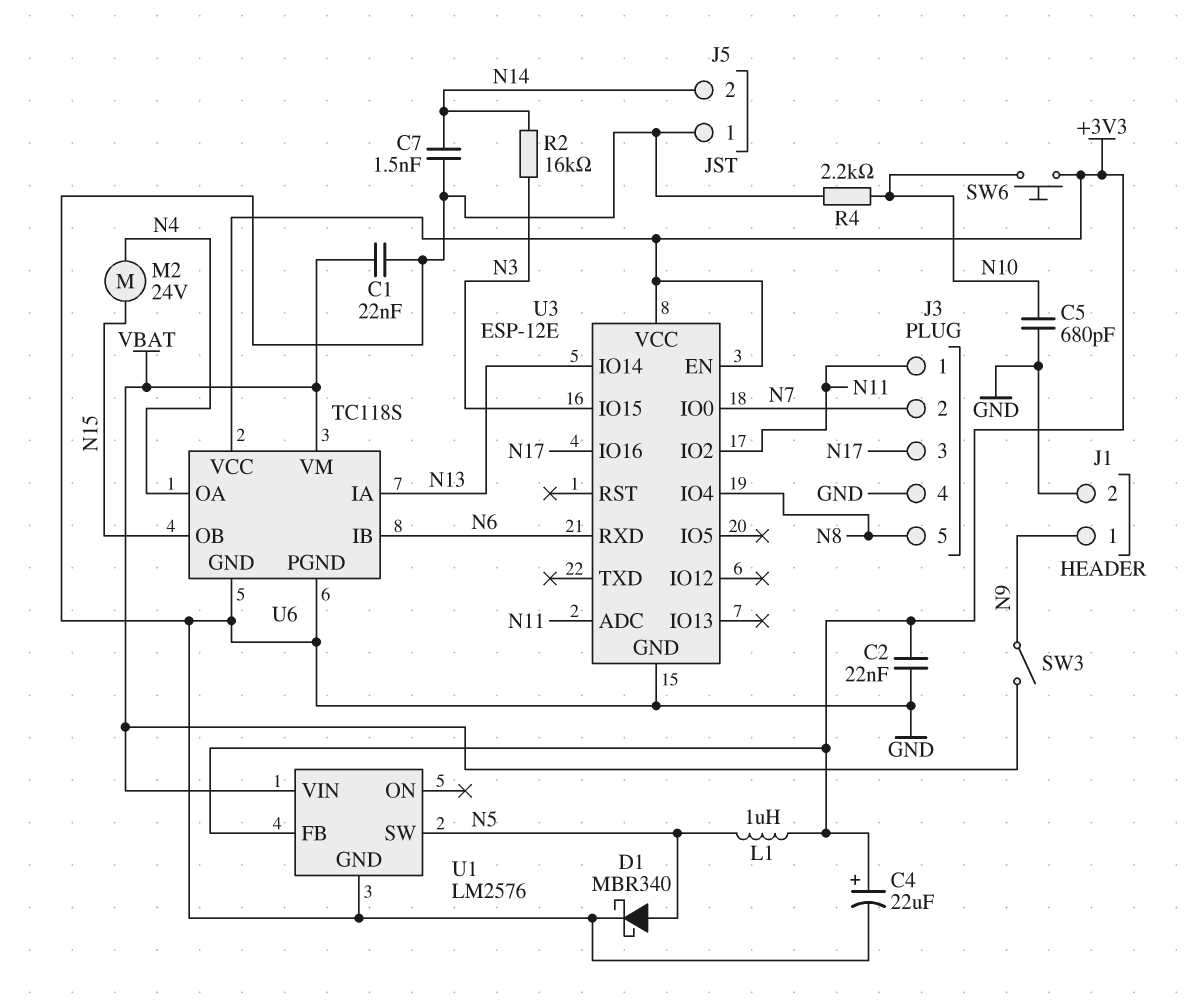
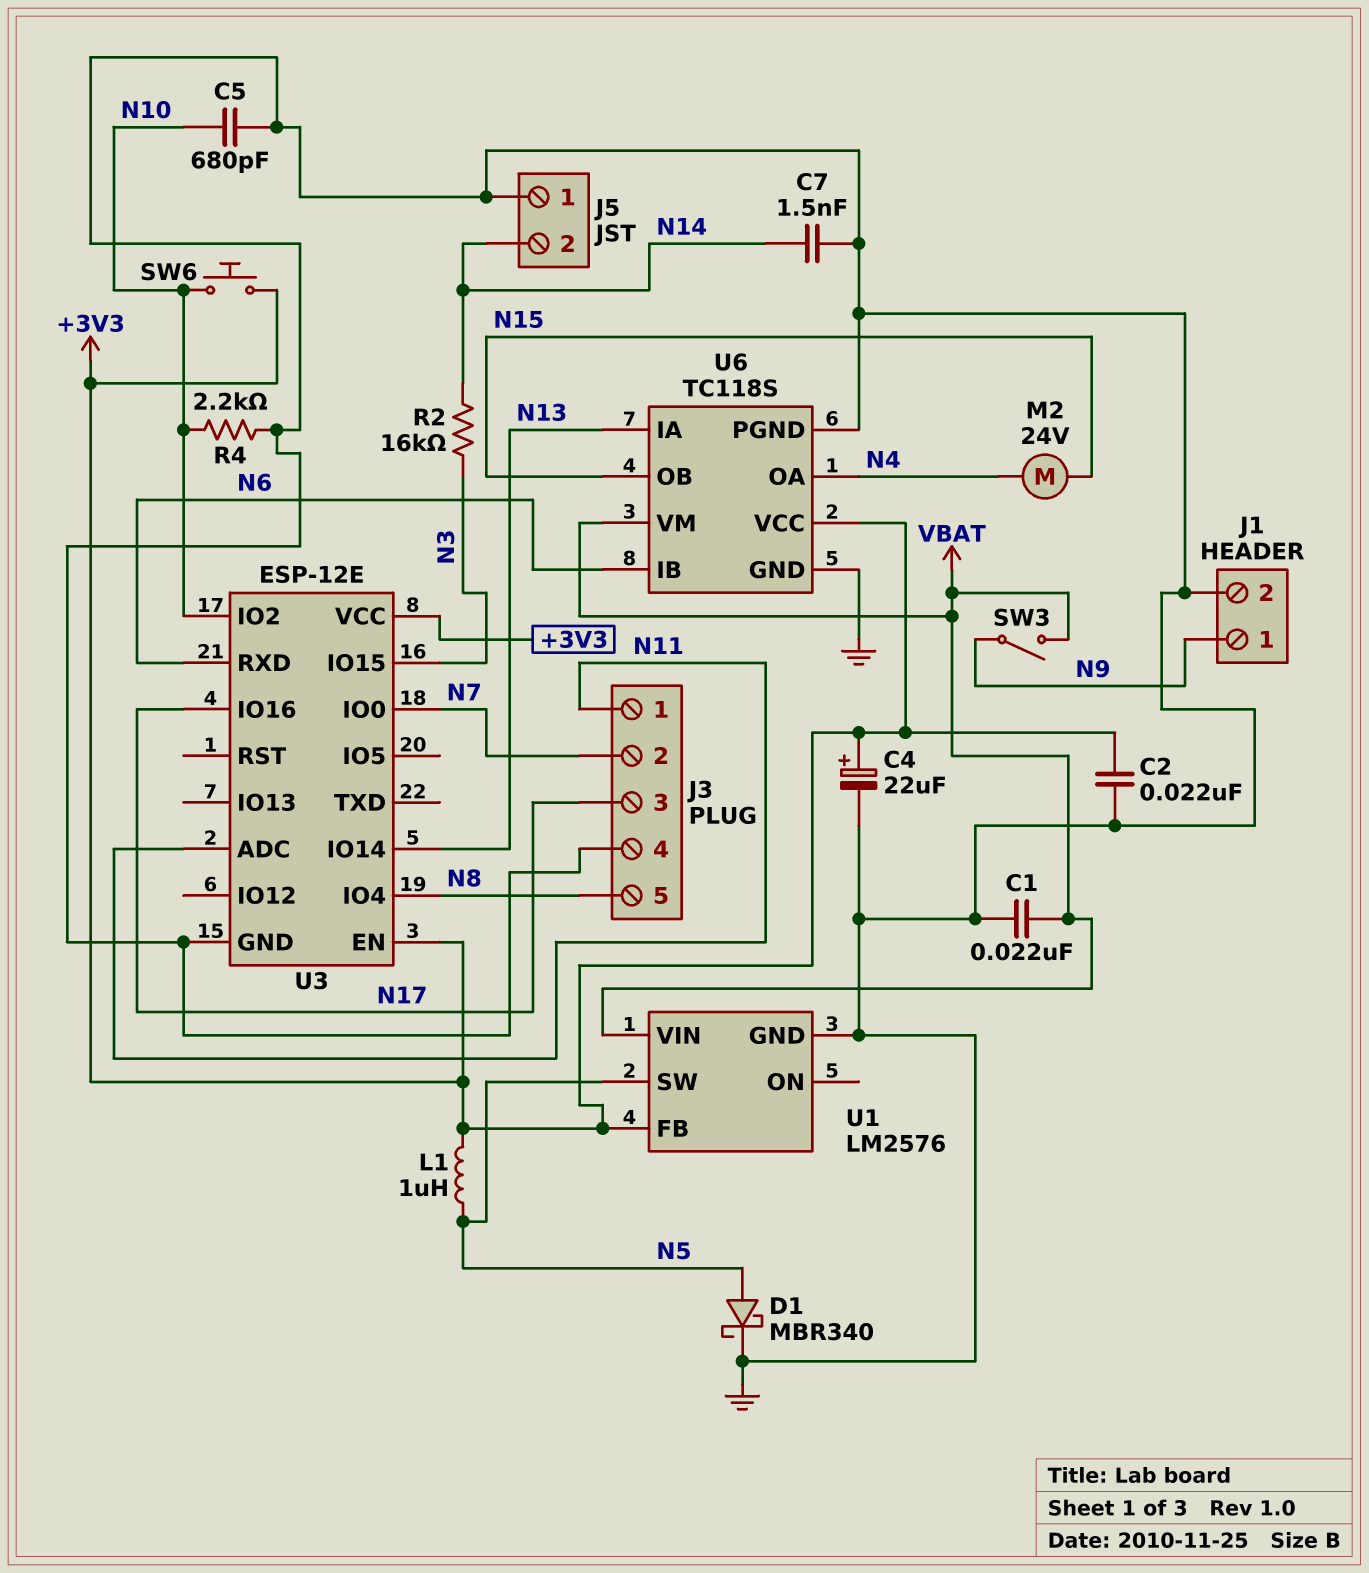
U3 pin IO2: N11 -> N10

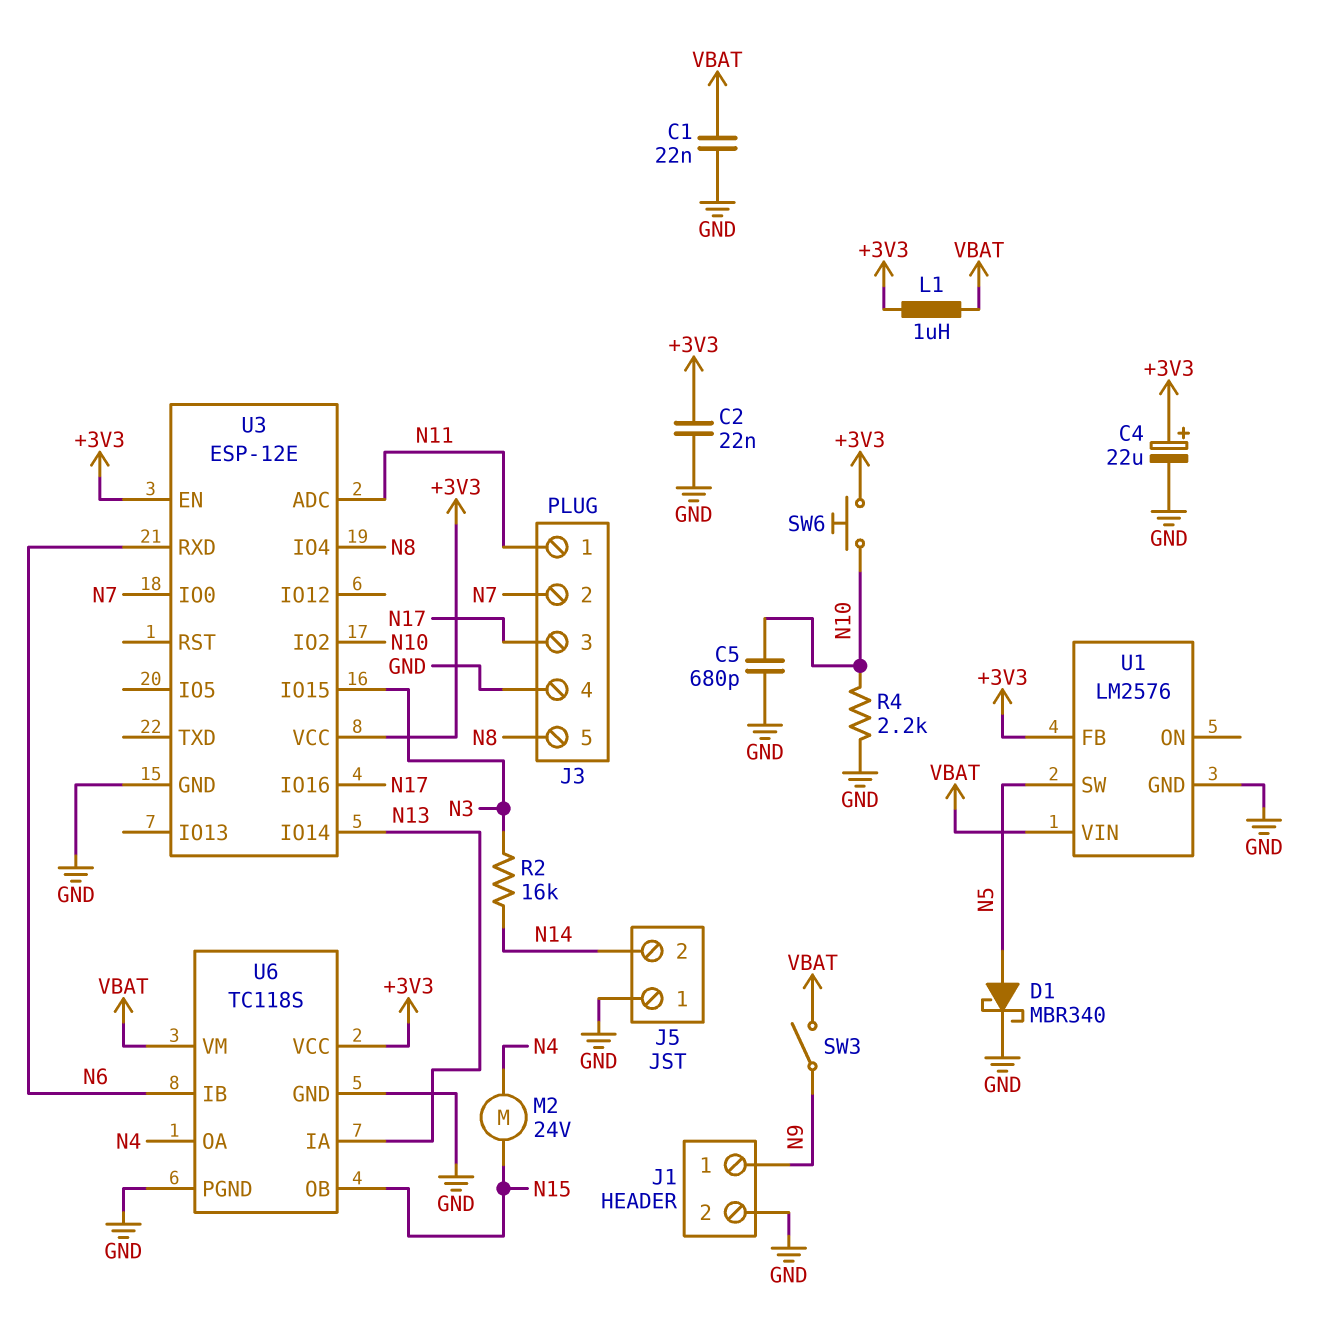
C7: 1.5nF (GND, N14) -> none
L1: 1uH (+3V3, N5) -> 1uH (+3V3, VBAT)

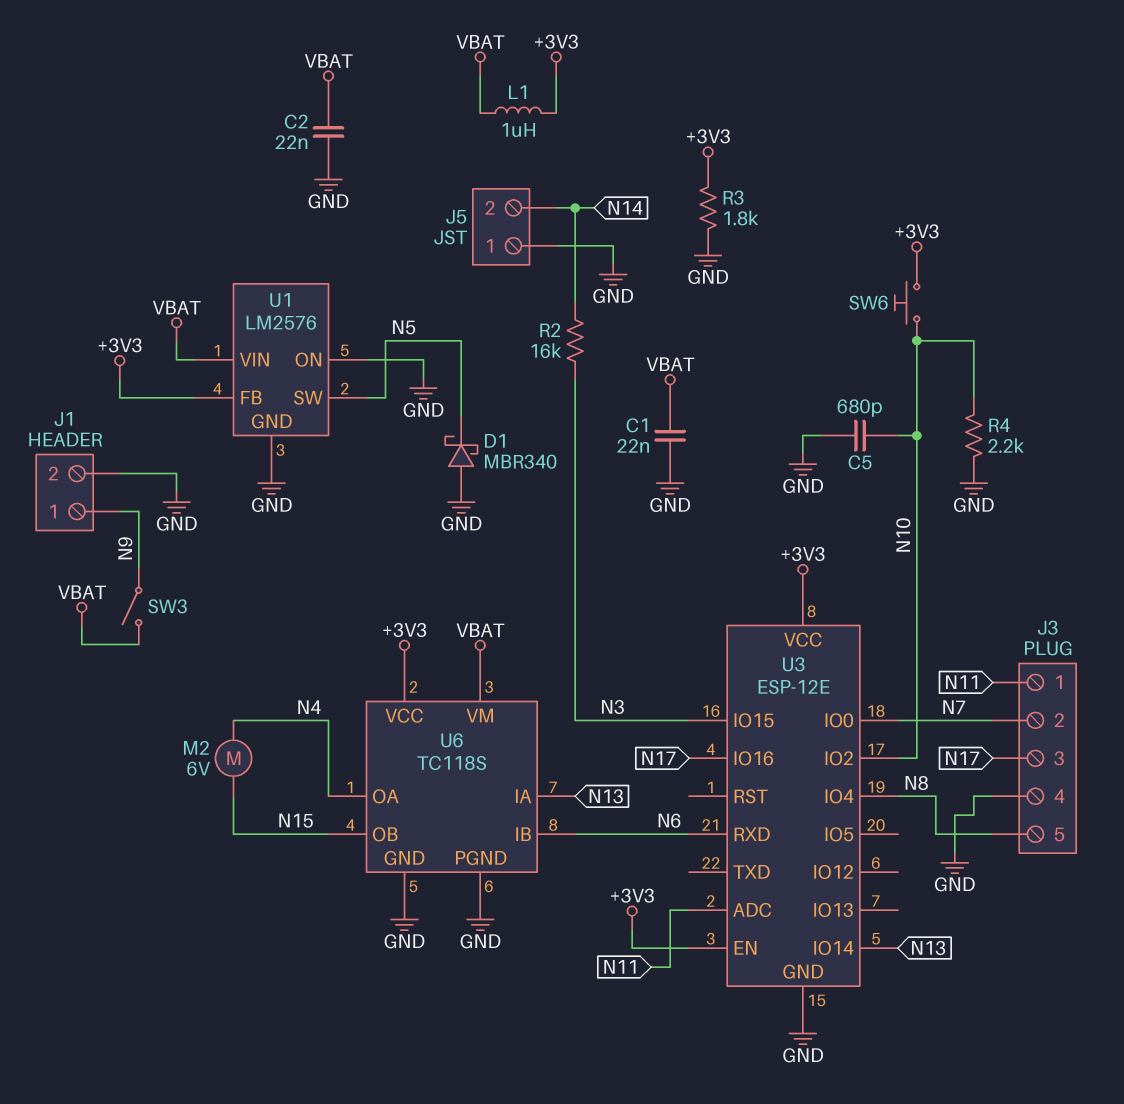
C2: 22nF (+3V3, GND) -> 22nF (GND, VBAT)
C4: 22uF (plus +3V3, minus GND) -> none
D1: schottky MBR340 (A N5, K GND) -> schottky MBR340 (A GND, K N5)
M2: motor 24V (N4, N15) -> motor 6V (N4, N15)
R3: none -> 1.8k (+3V3, GND)
U1 pin ON: none -> GND

